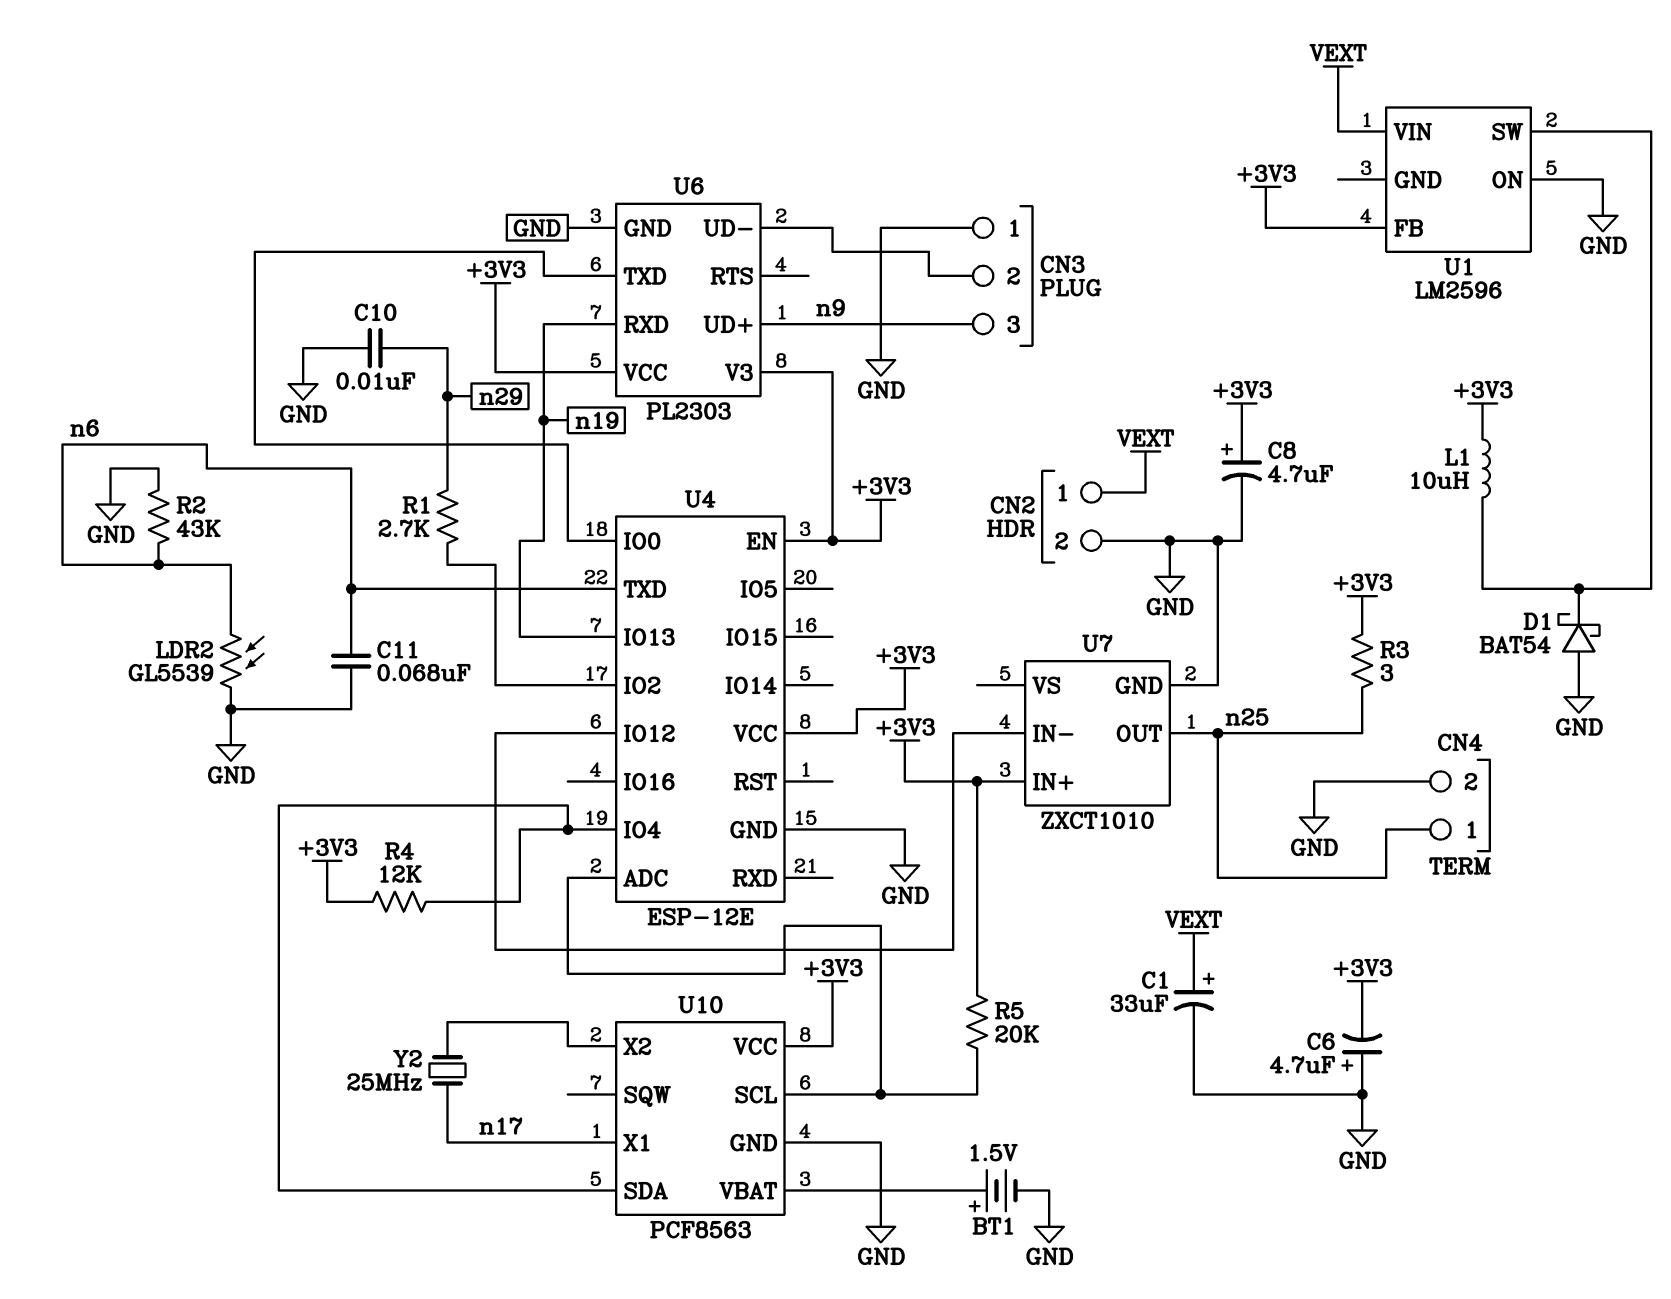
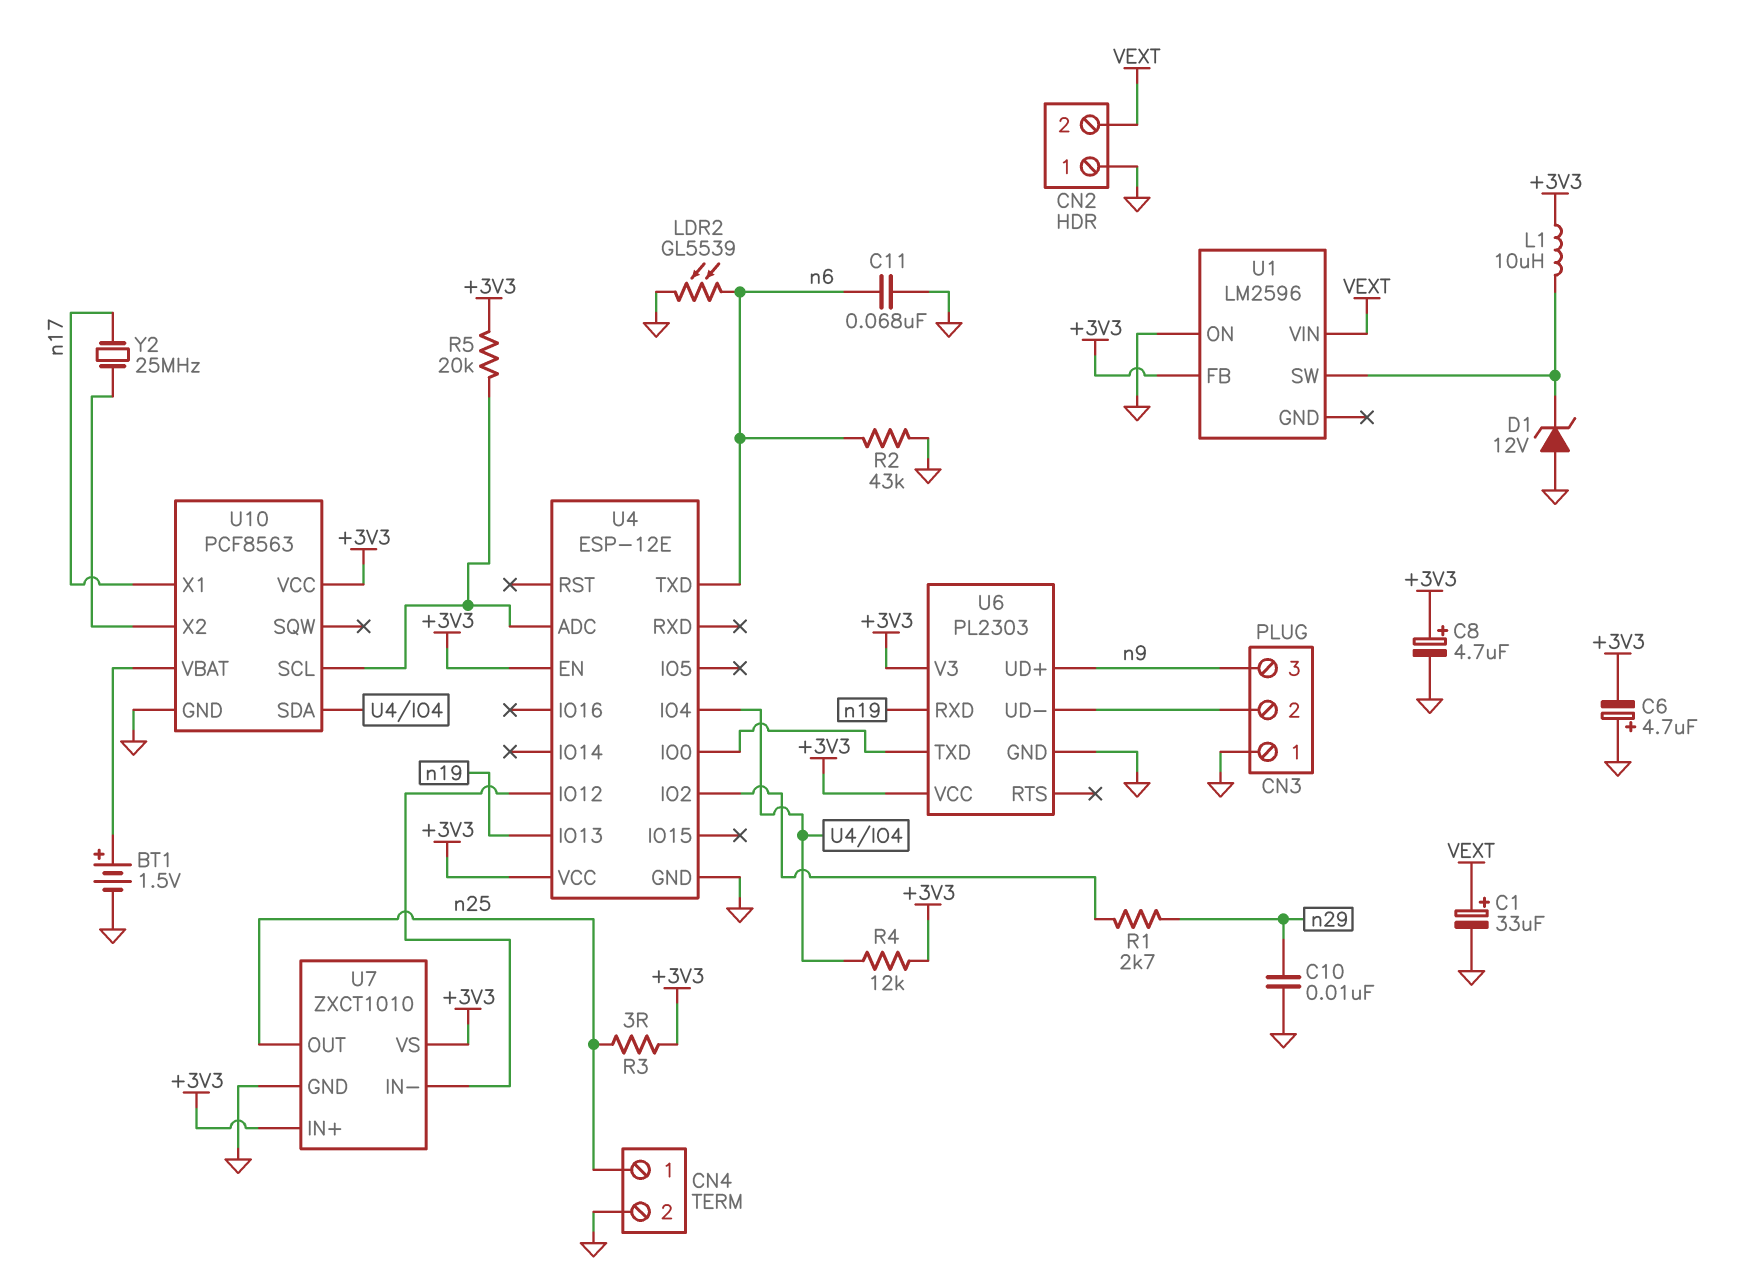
CN2 pin 1: VEXT -> GND
CN2 pin 2: GND -> VEXT
D1: schottky BAT54 (A GND, K U1/SW) -> zener 12V (A GND, K U1/SW)
U7 pin VS: none -> +3V3

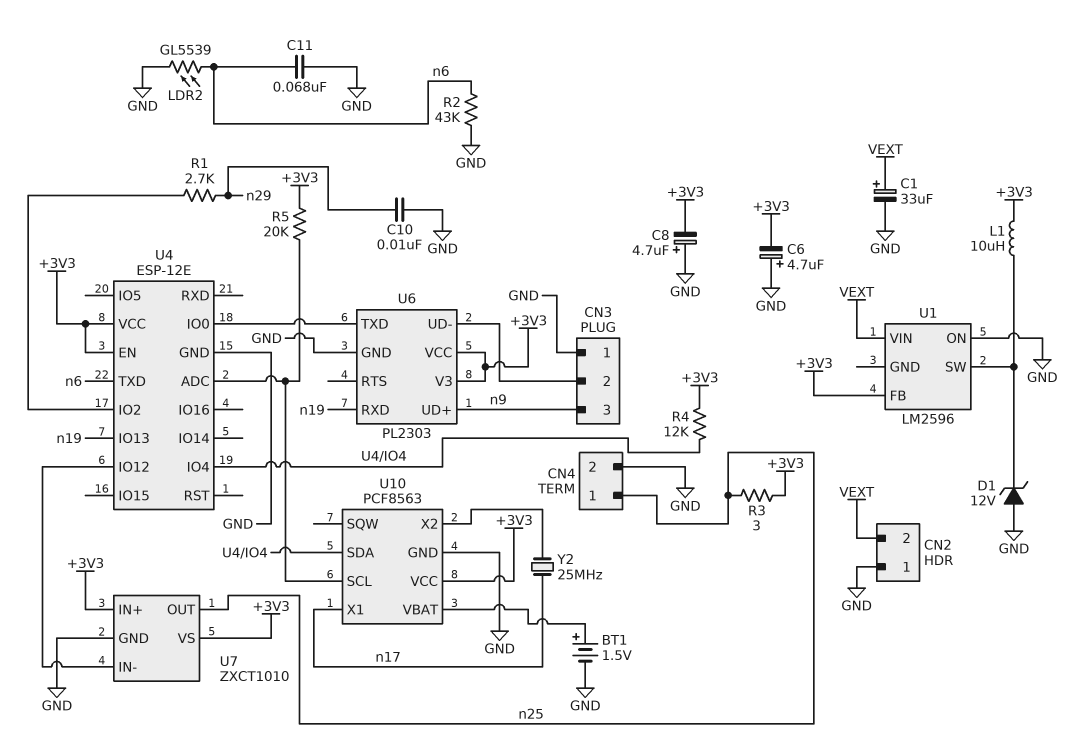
C8: 4.7uF (plus +3V3, minus GND) -> 4.7uF (plus GND, minus +3V3)

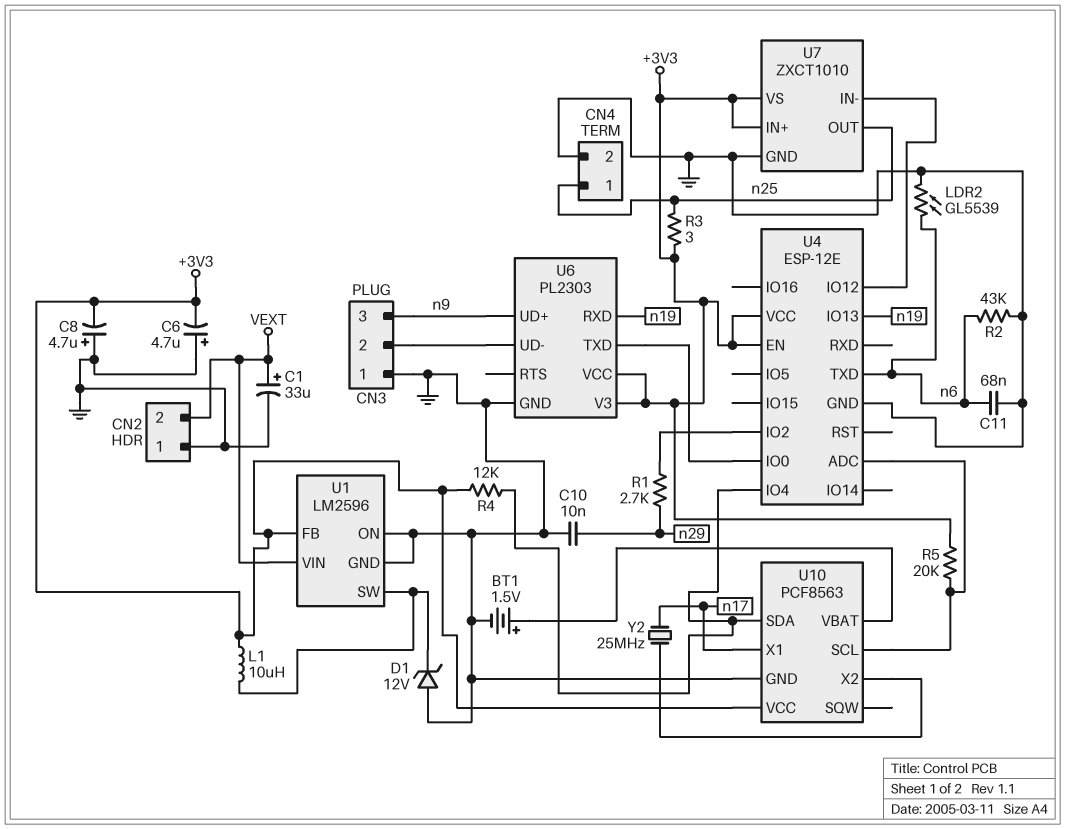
U1 pin GND: none -> GND

